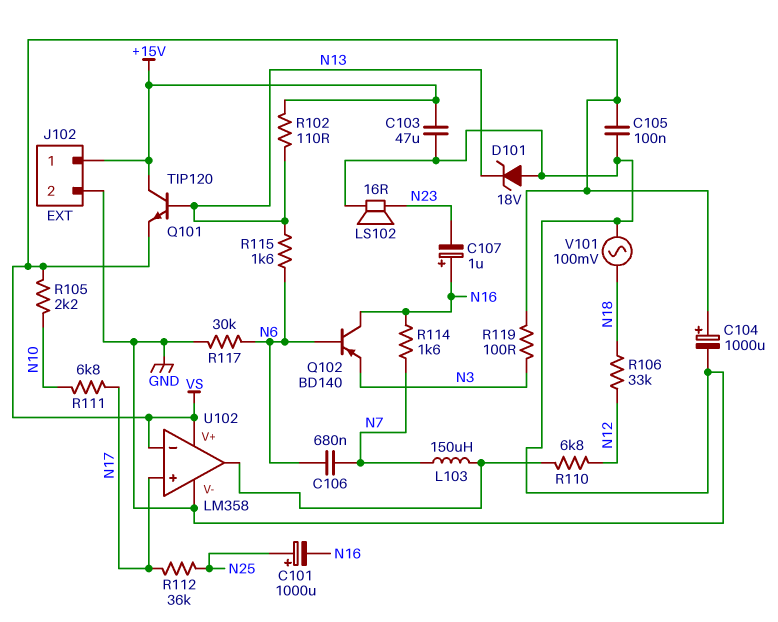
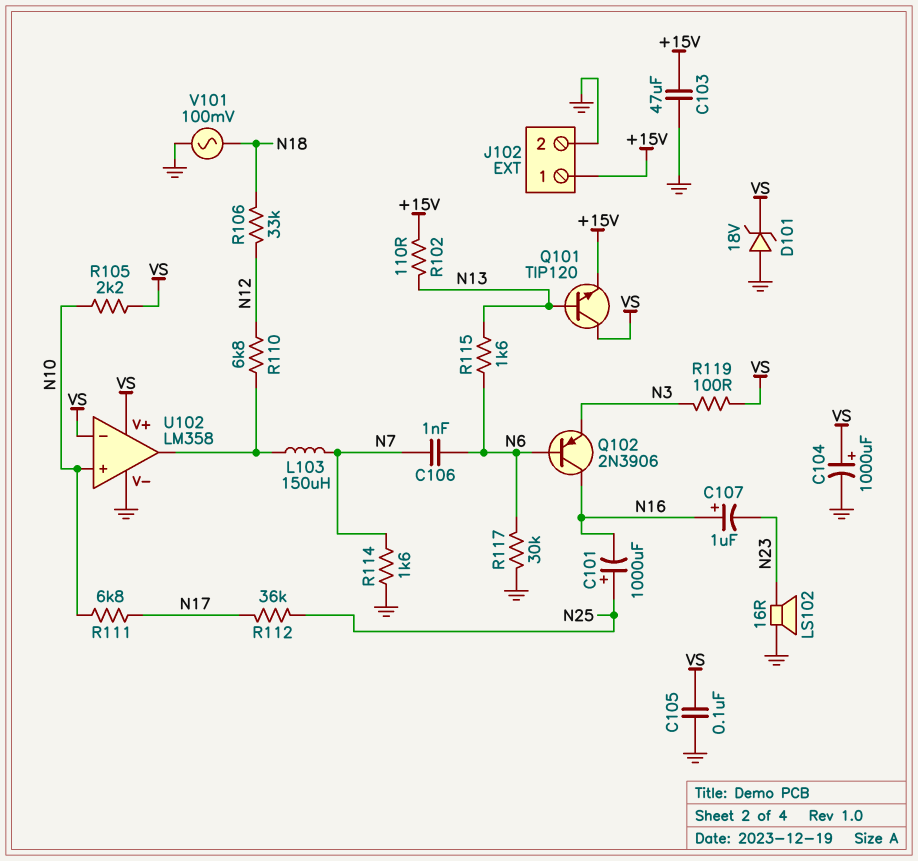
C106: 680nF (N6, N7) -> 1nF (N6, N7)
D101: zener 18V (A GND, K N13) -> zener 18V (A GND, K VS)
Q101: NPN TIP120 (B N13, C +15V, E VS) -> NPN TIP120 (B N13, C VS, E +15V)
Q102: PNP BD140 (B N6, C N16, E N3) -> PNP 2N3906 (B N6, C N16, E N3)
R114: 1.6k (N7, N16) -> 1.6k (GND, N7)
U102 pin in+: N17 -> N10

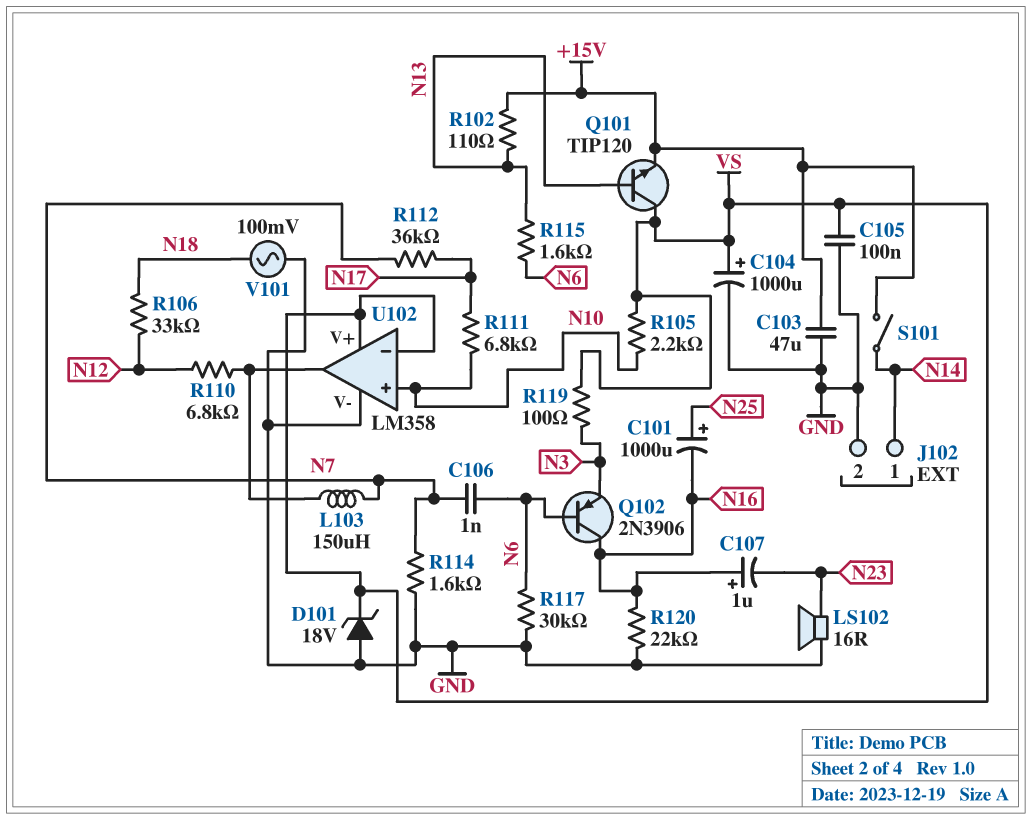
J102 pin 1: +15V -> N14
R112: 36k (N17, N25) -> 36k (N7, N17)
R120: none -> 22k (GND, N16)
S101: none -> switch (+15V, N14)

